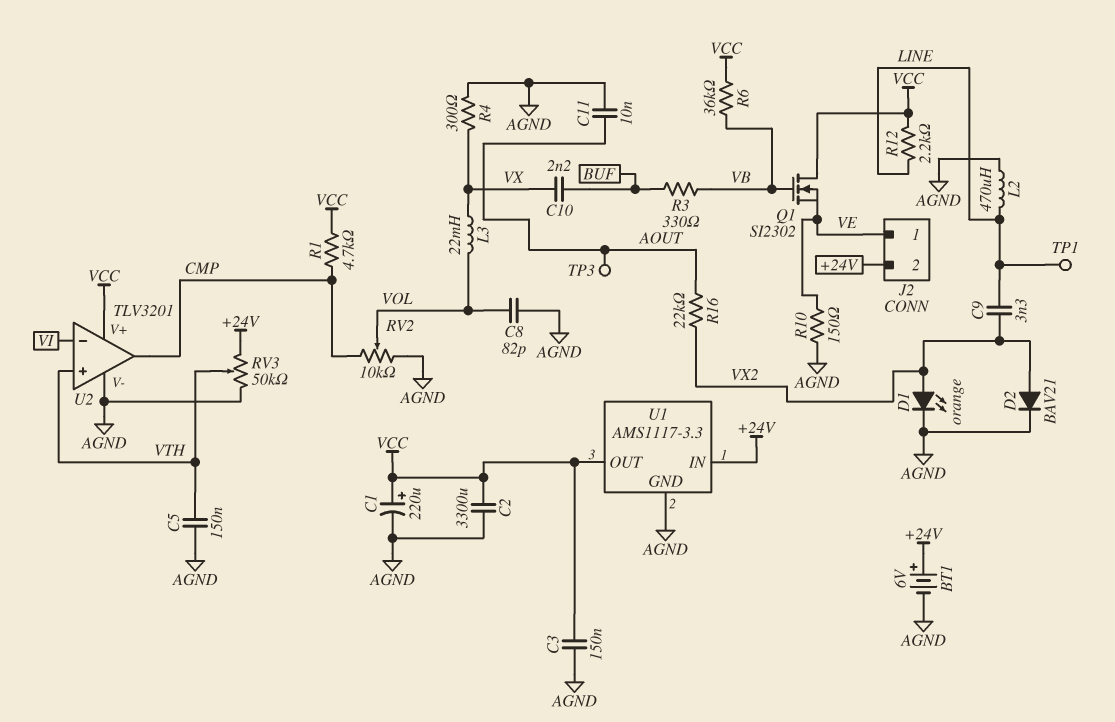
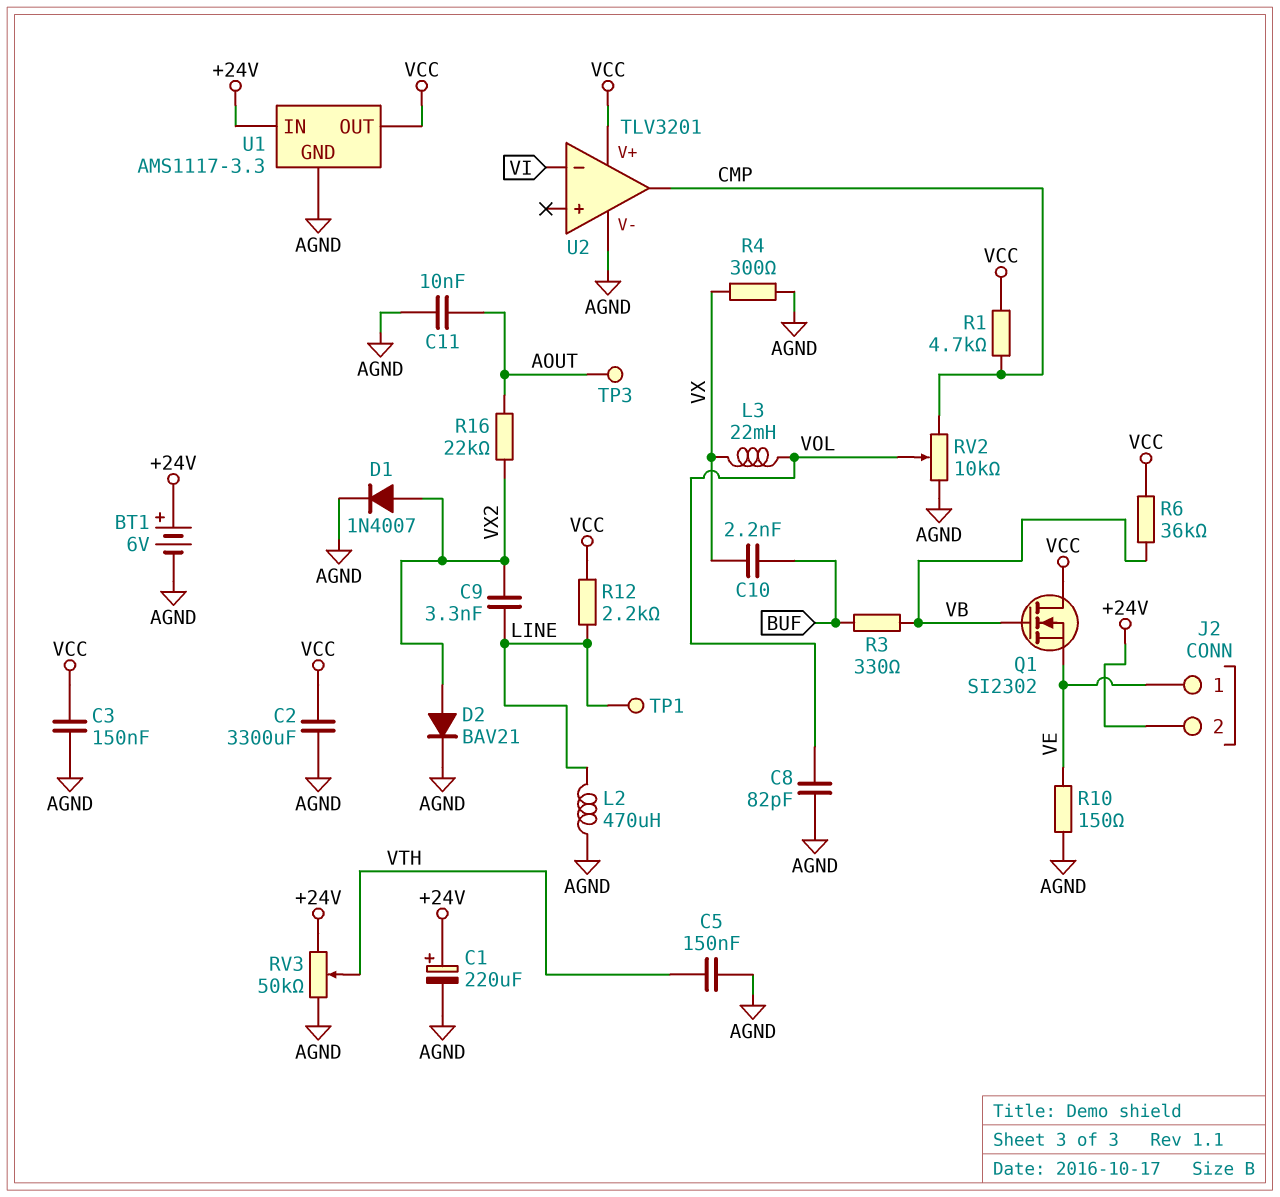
C1: 220uF (plus VCC, minus AGND) -> 220uF (plus +24V, minus AGND)
D1: LED orange (A VX2, K AGND) -> diode 1N4007 (A VX2, K AGND)
U2 pin in+: VTH -> none

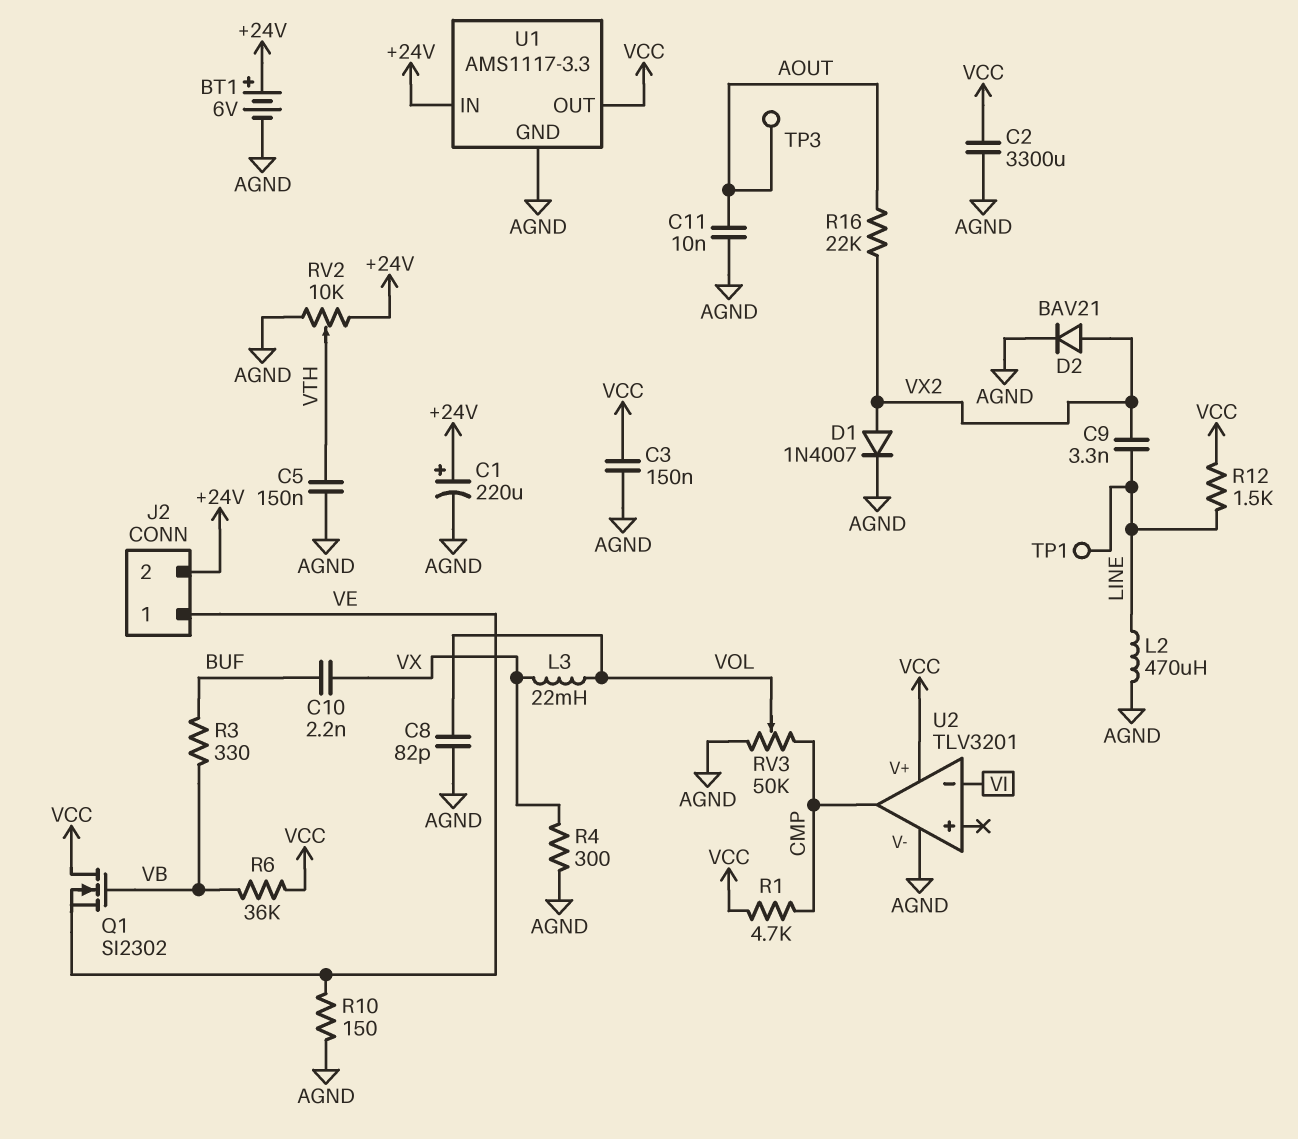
R12: 2.2k (LINE, VCC) -> 1.5k (LINE, VCC)
RV2: 10k (AGND, CMP, wiper VOL) -> 10k (+24V, AGND, wiper VTH)
RV3: 50k (+24V, AGND, wiper VTH) -> 50k (AGND, CMP, wiper VOL)

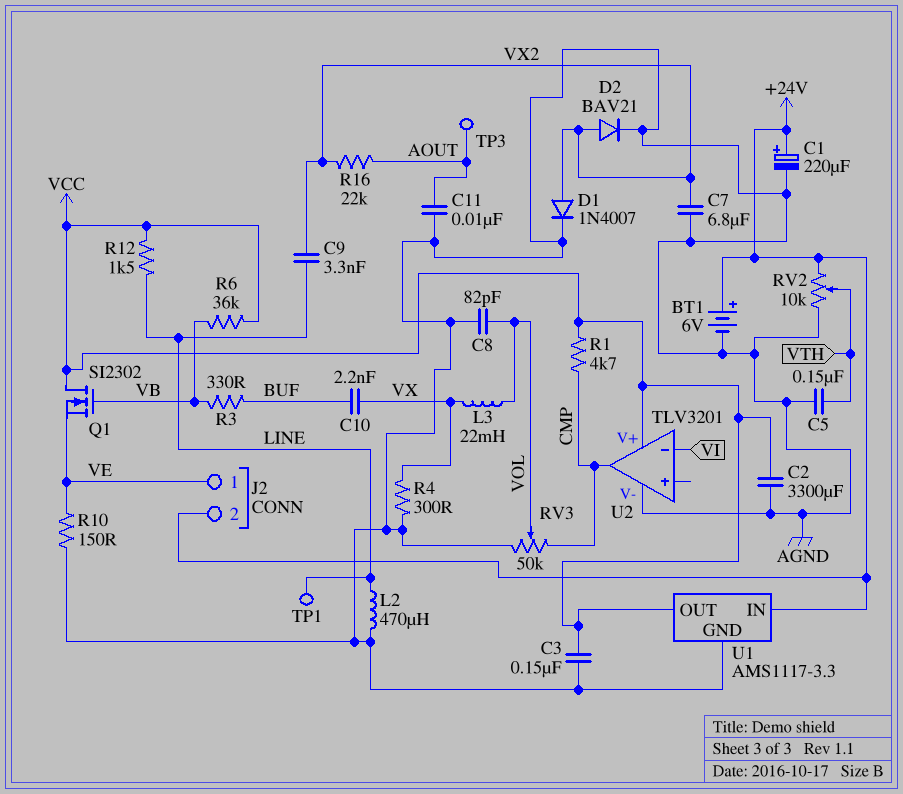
C7: none -> 6.8uF (AGND, VX2)

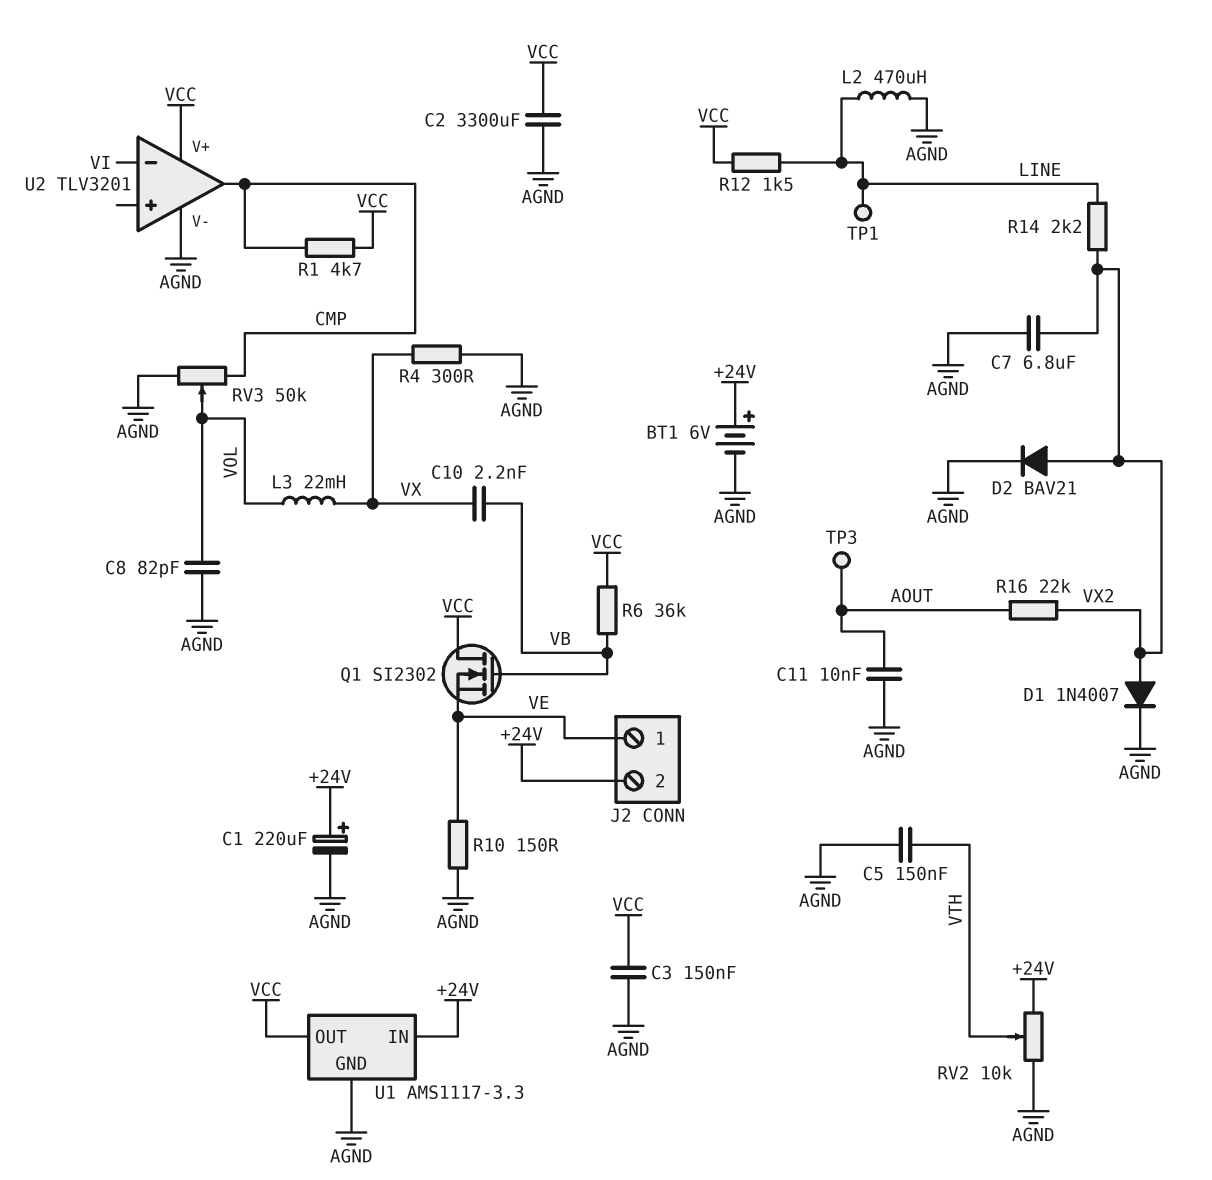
C9: 3.3nF (LINE, VX2) -> none
C10: 2.2nF (BUF, VX) -> 2.2nF (VB, VX)
R3: 330 (BUF, VB) -> none
R14: none -> 2.2k (LINE, VX2)

